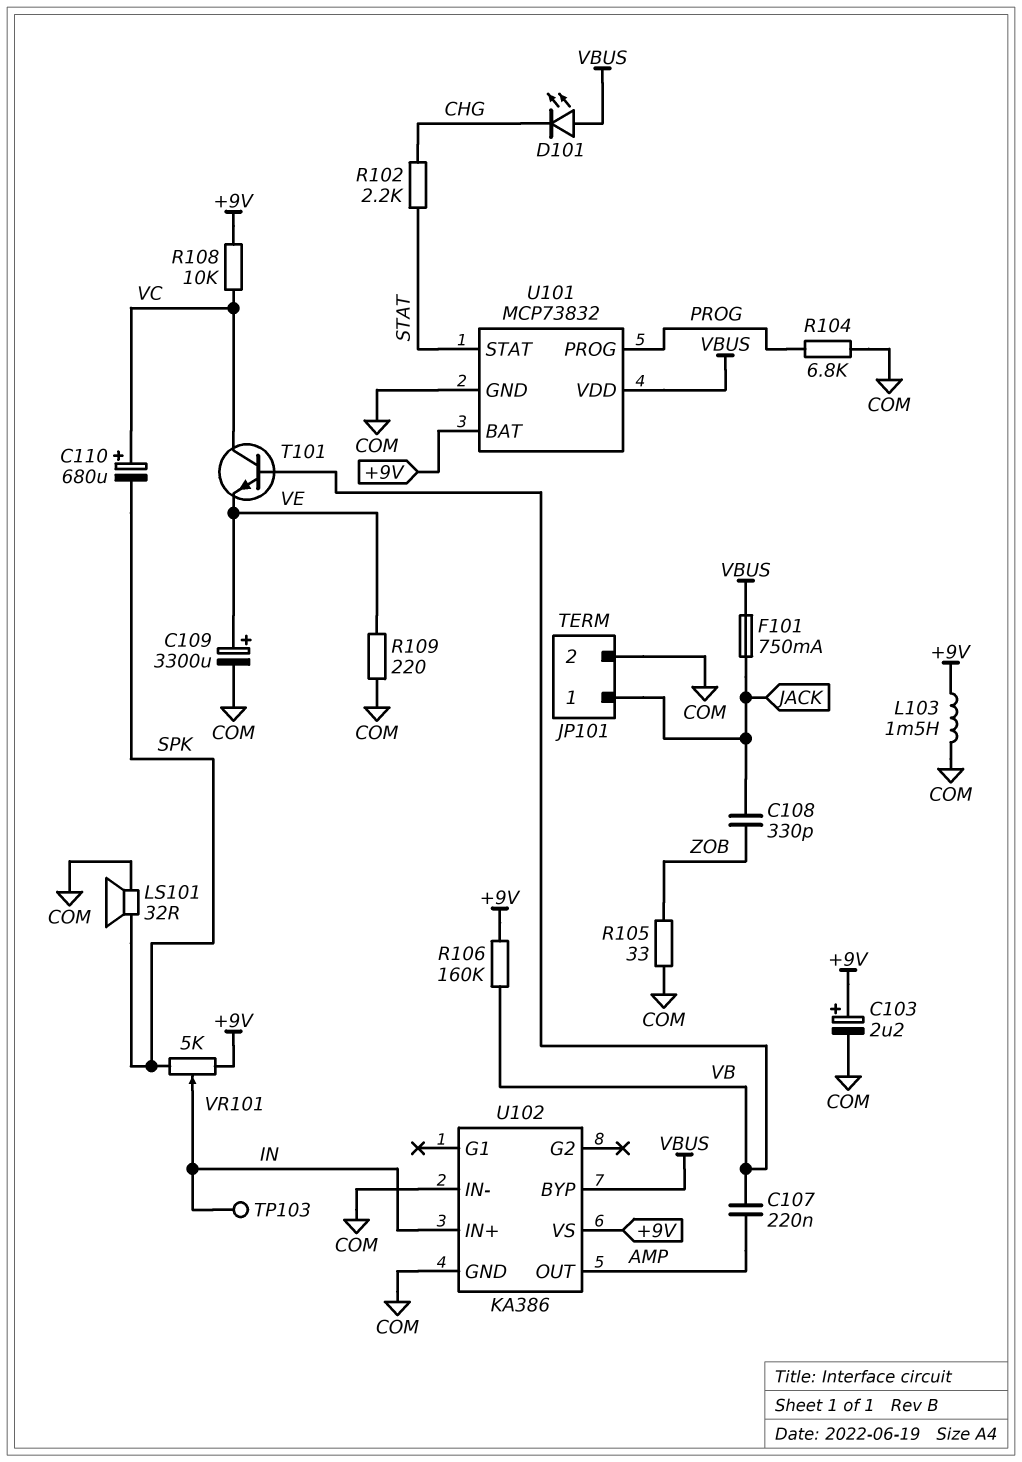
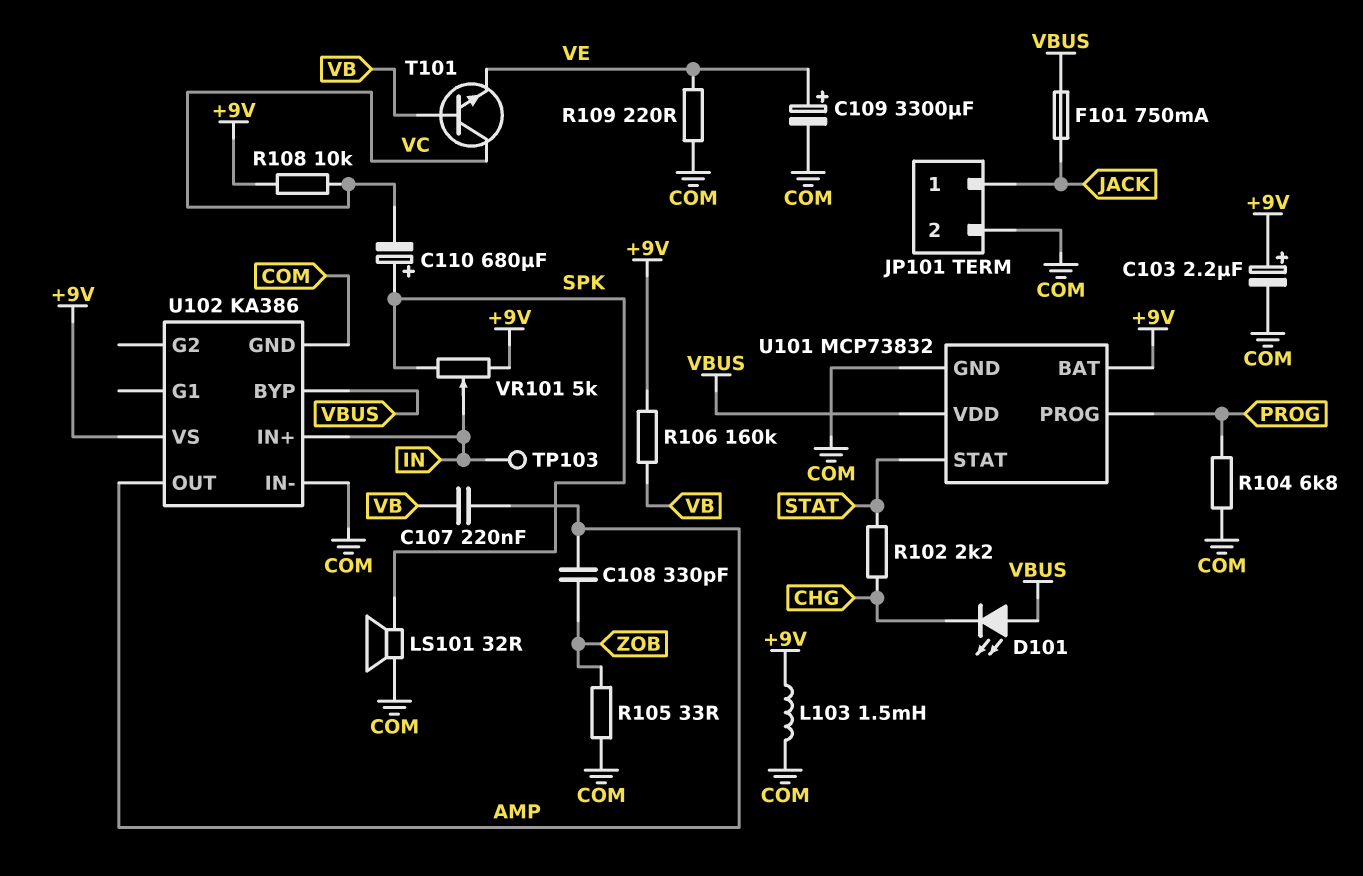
C108: 330pF (JACK, ZOB) -> 330pF (AMP, ZOB)
C110: 680uF (plus VC, minus SPK) -> 680uF (plus SPK, minus VC)

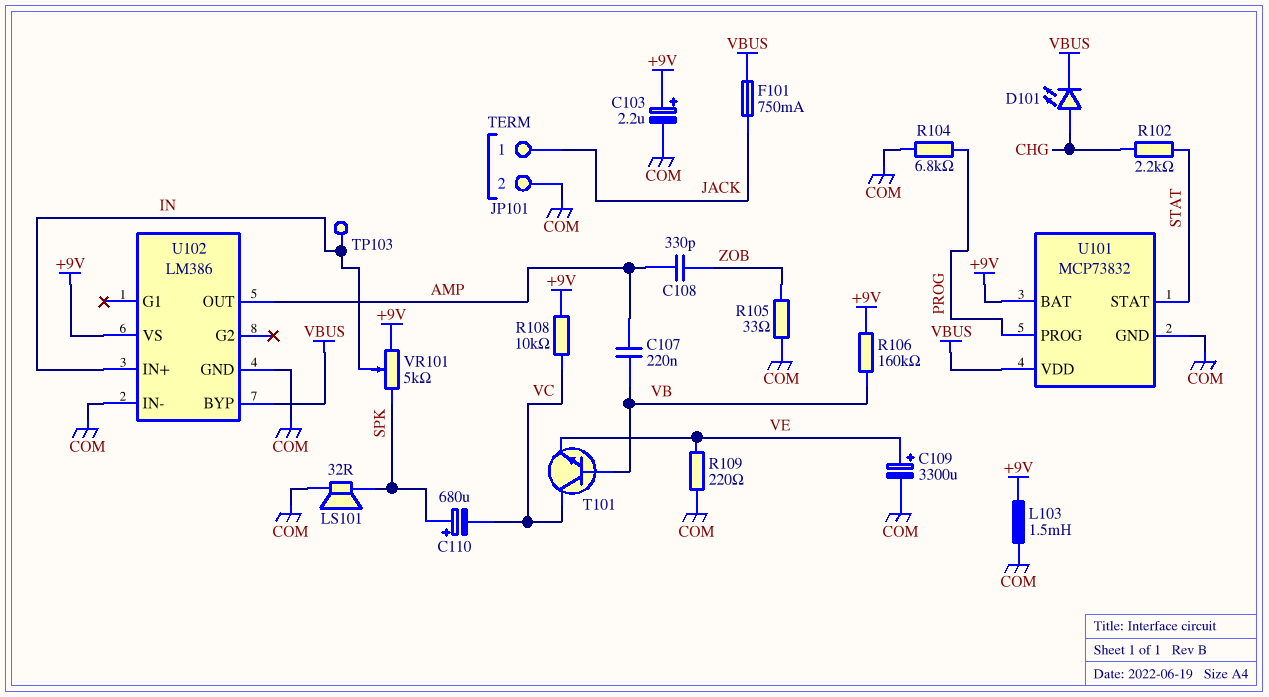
D101: LED (A VBUS, K CHG) -> LED (A CHG, K VBUS)
U102: KA386 -> LM386

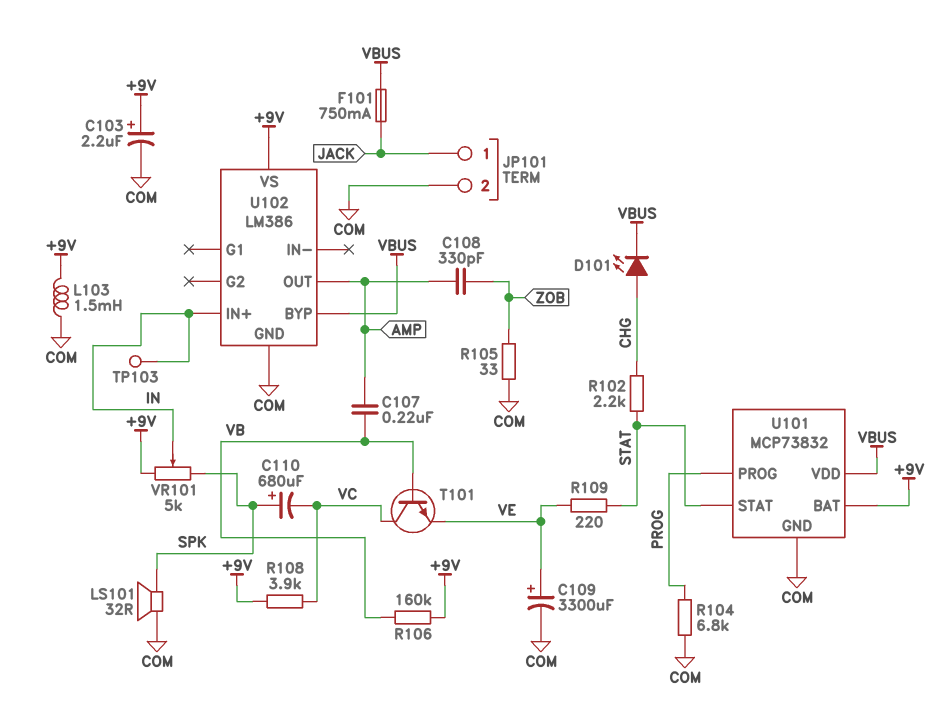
R108: 10k (+9V, VC) -> 3.9k (+9V, VC)
R109: 220 (COM, VE) -> 220 (STAT, VE)
U102 pin IN-: COM -> none

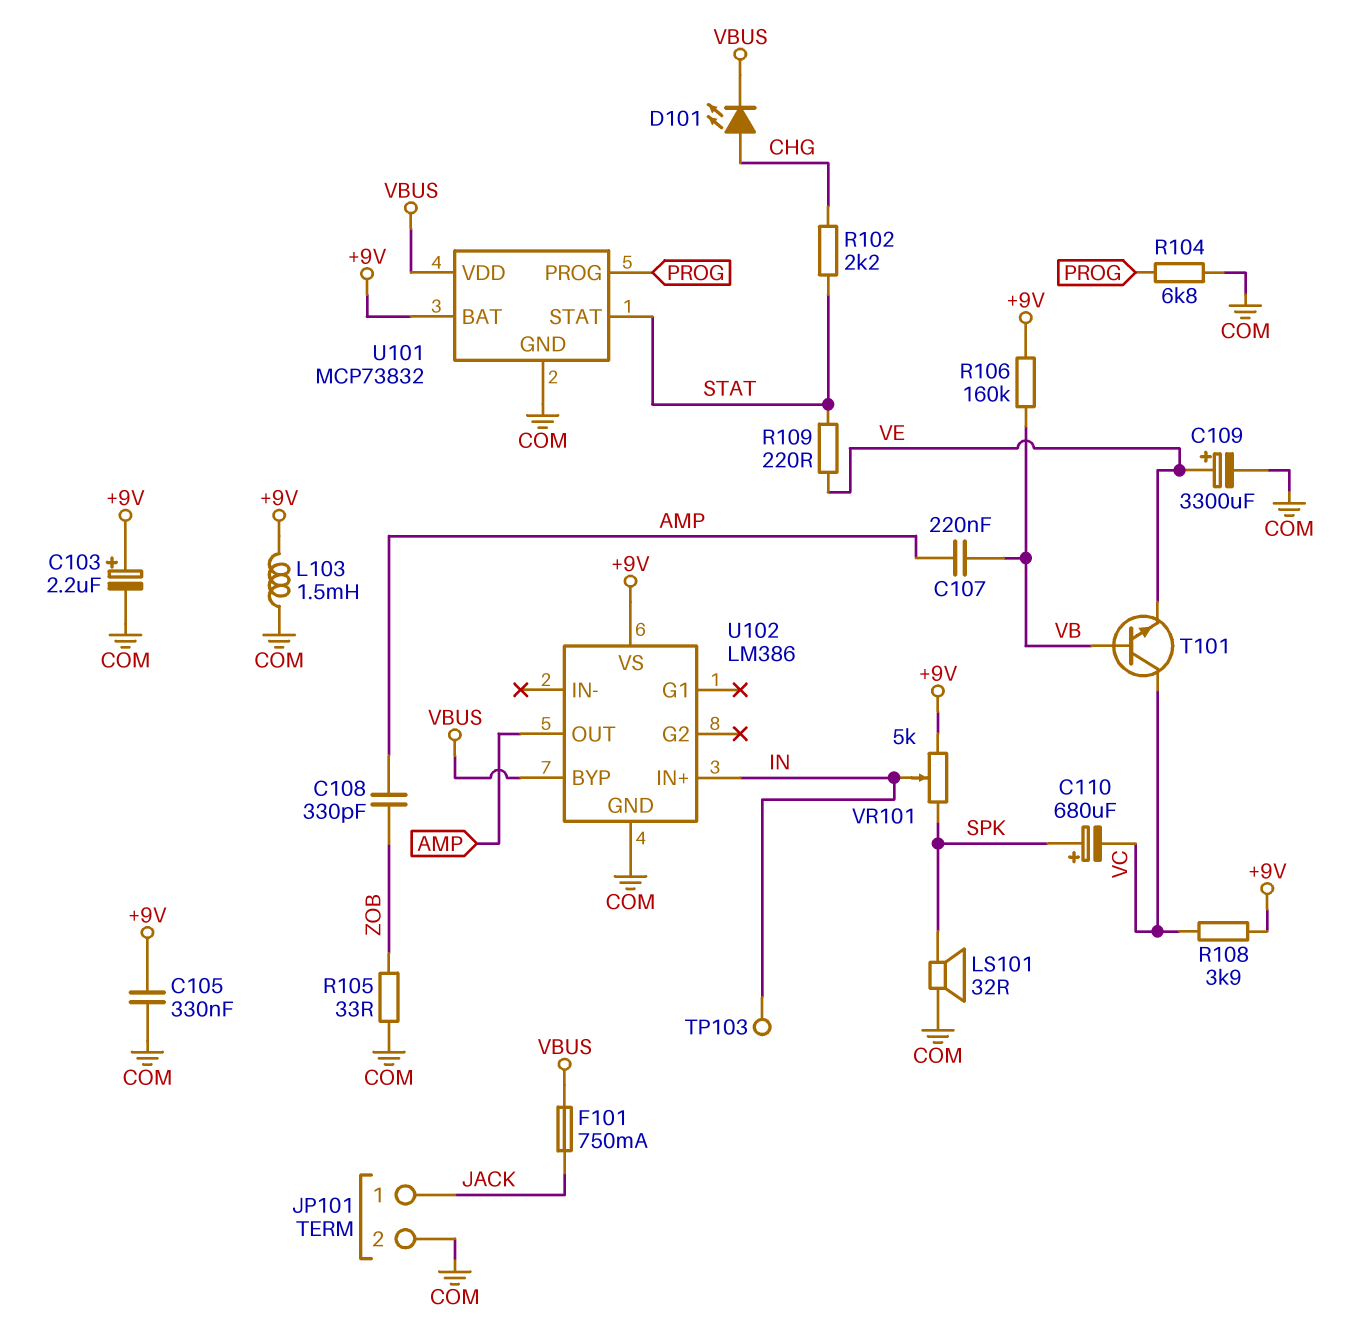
C105: none -> 330nF (+9V, COM)

